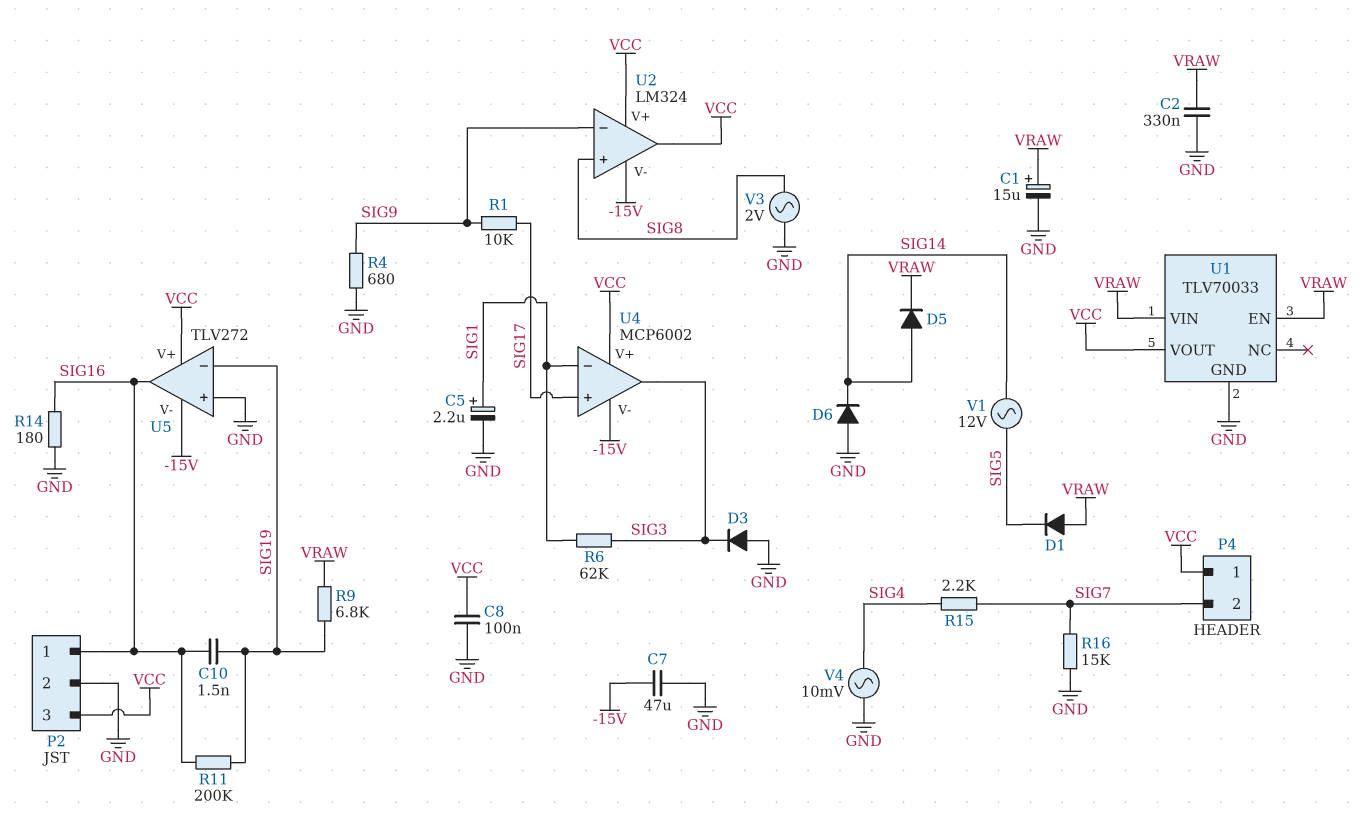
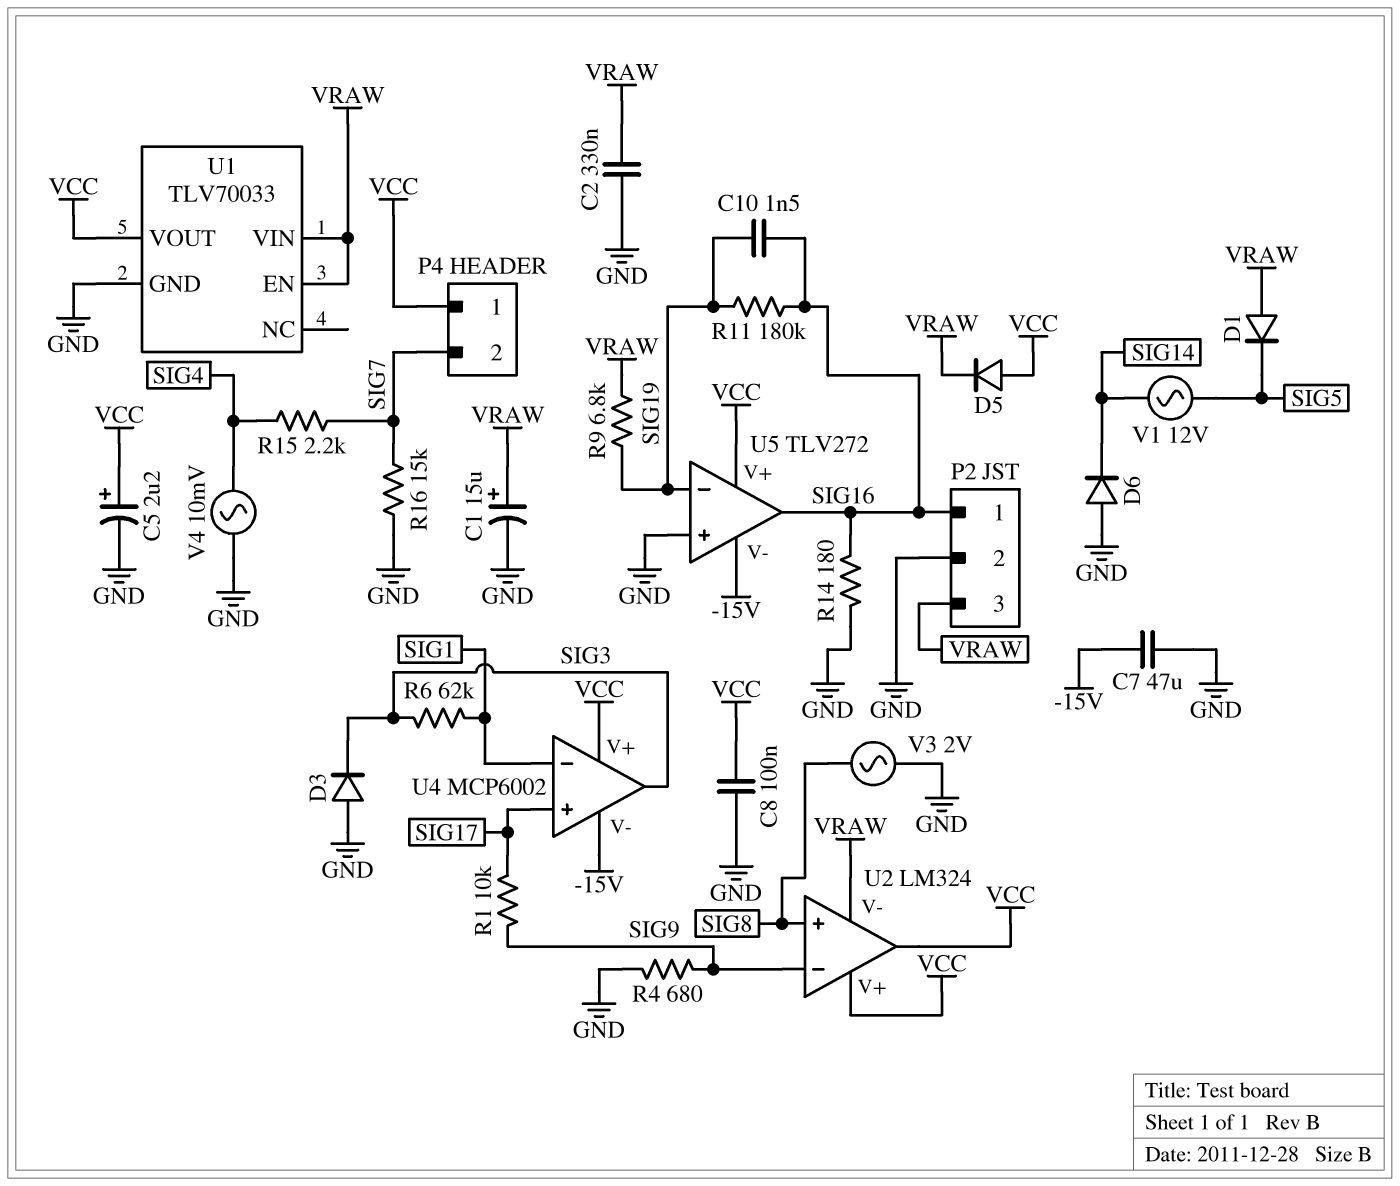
C5: 2.2uF (plus SIG1, minus GND) -> 2.2uF (plus VCC, minus GND)
D5: diode (A SIG14, K VRAW) -> diode (A VCC, K VRAW)
P2 pin 3: VCC -> VRAW
R11: 200k (SIG16, SIG19) -> 180k (SIG16, SIG19)
U2 pin V-: -15V -> VRAW

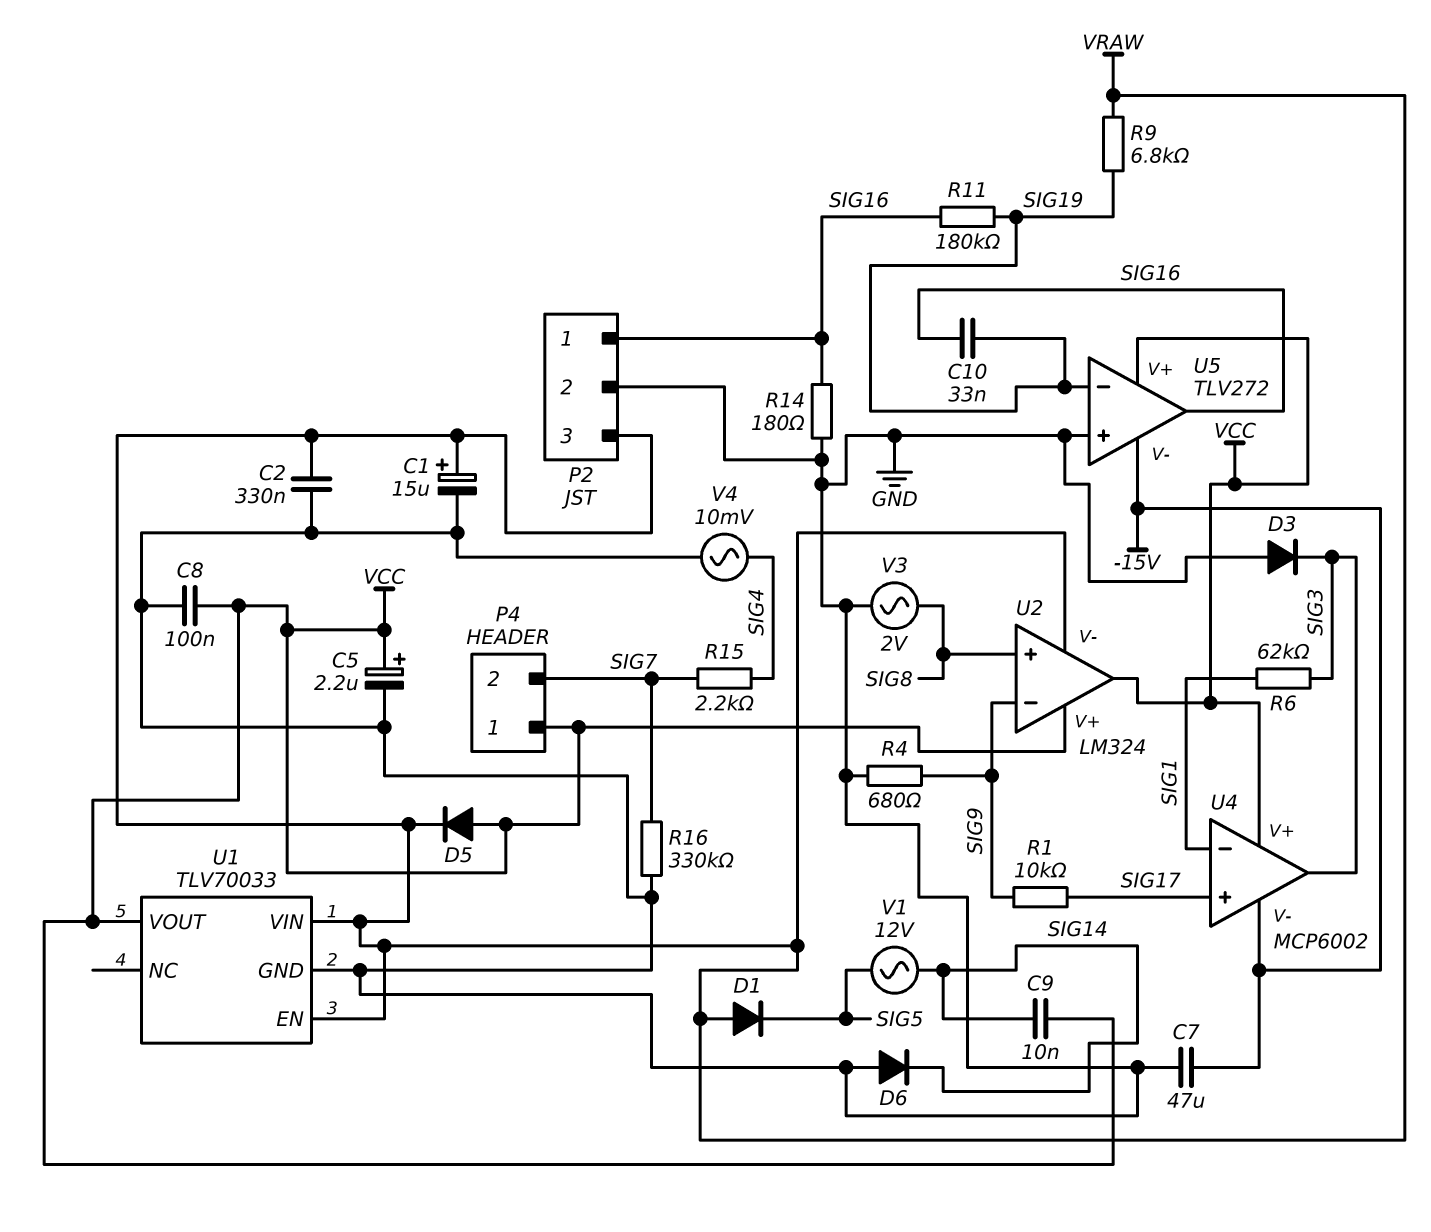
C9: none -> 10nF (SIG14, VCC)
C10: 1.5nF (SIG16, SIG19) -> 33nF (SIG16, SIG19)
R16: 15k (GND, SIG7) -> 330k (GND, SIG7)

